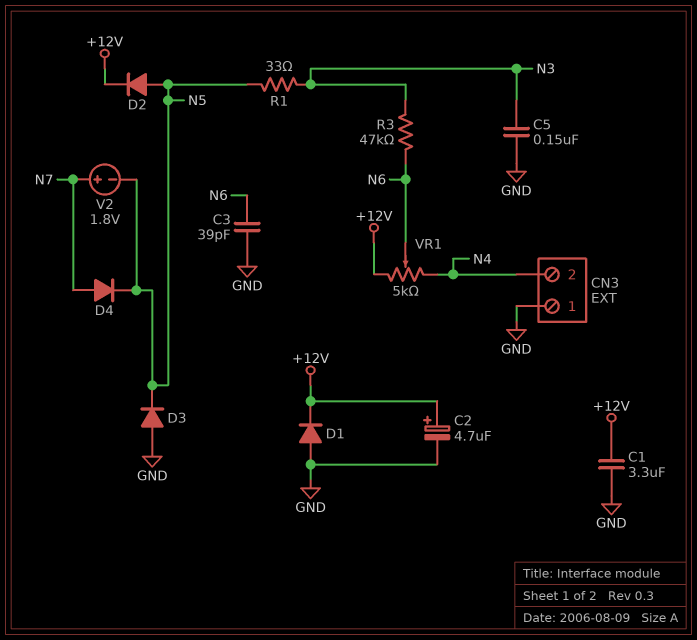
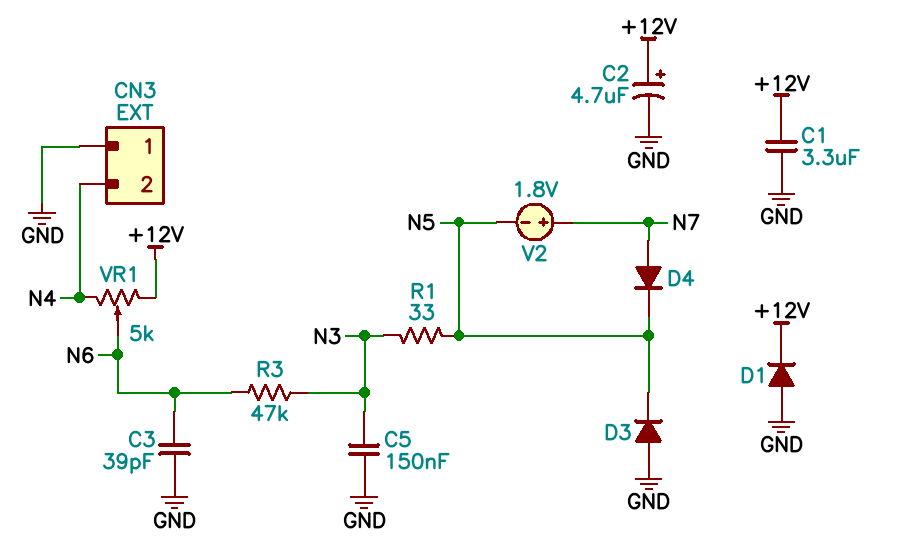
D2: diode (A N5, K +12V) -> none

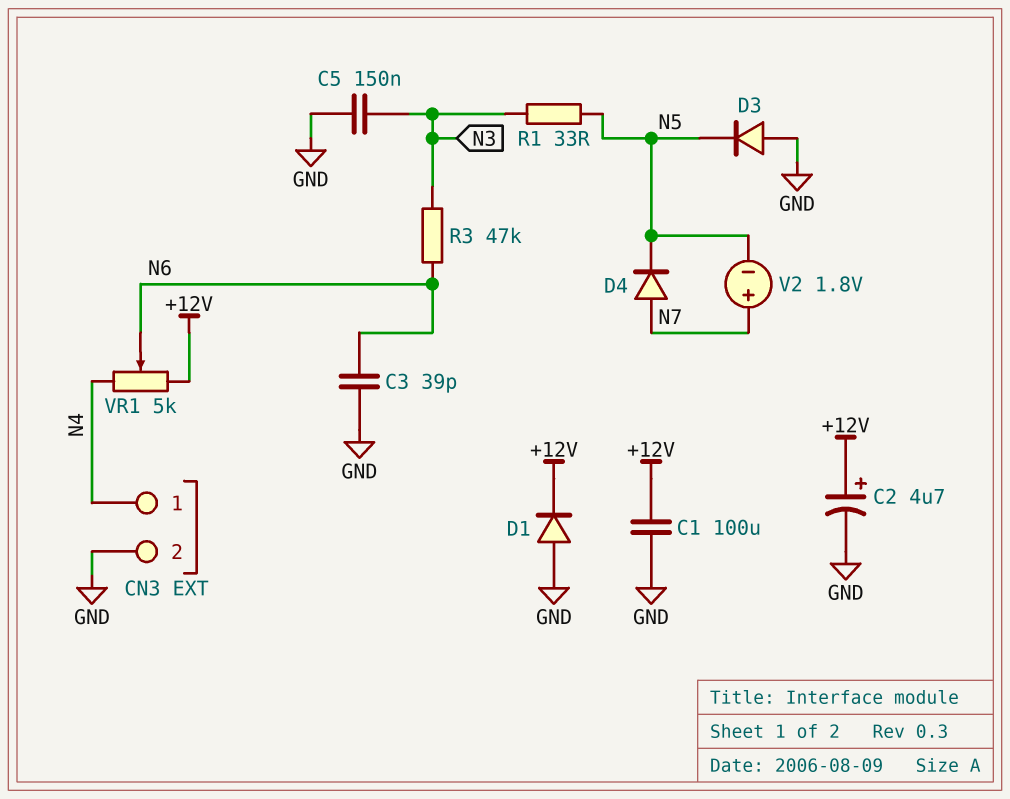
C1: 3.3uF (+12V, GND) -> 100uF (+12V, GND)
CN3 pin 1: GND -> N4
CN3 pin 2: N4 -> GND

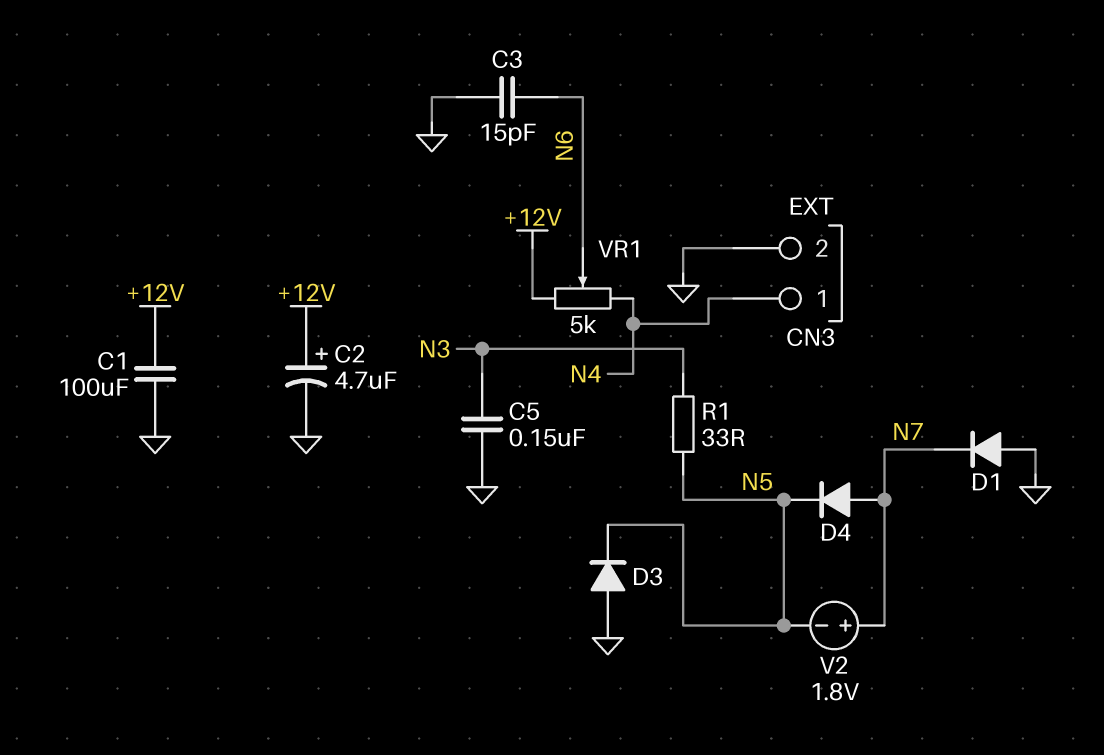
C3: 39pF (GND, N6) -> 15pF (GND, N6)
D1: diode (A GND, K +12V) -> diode (A GND, K N7)
R3: 47k (N3, N6) -> none

